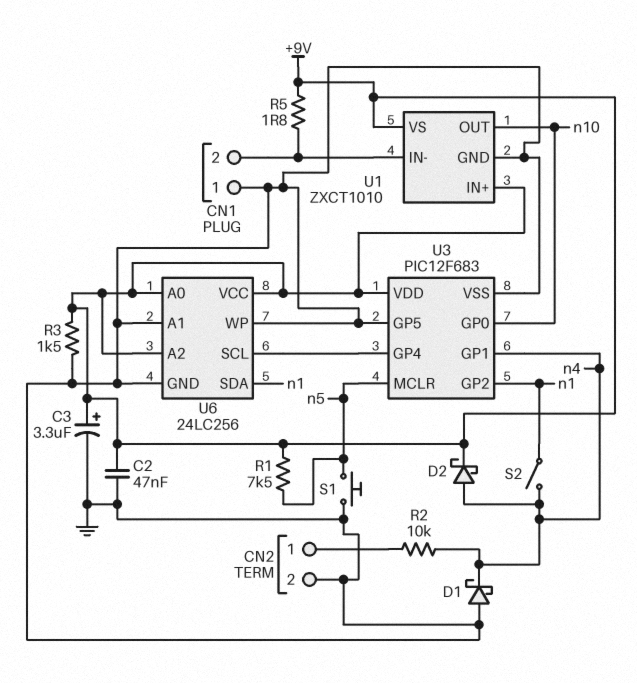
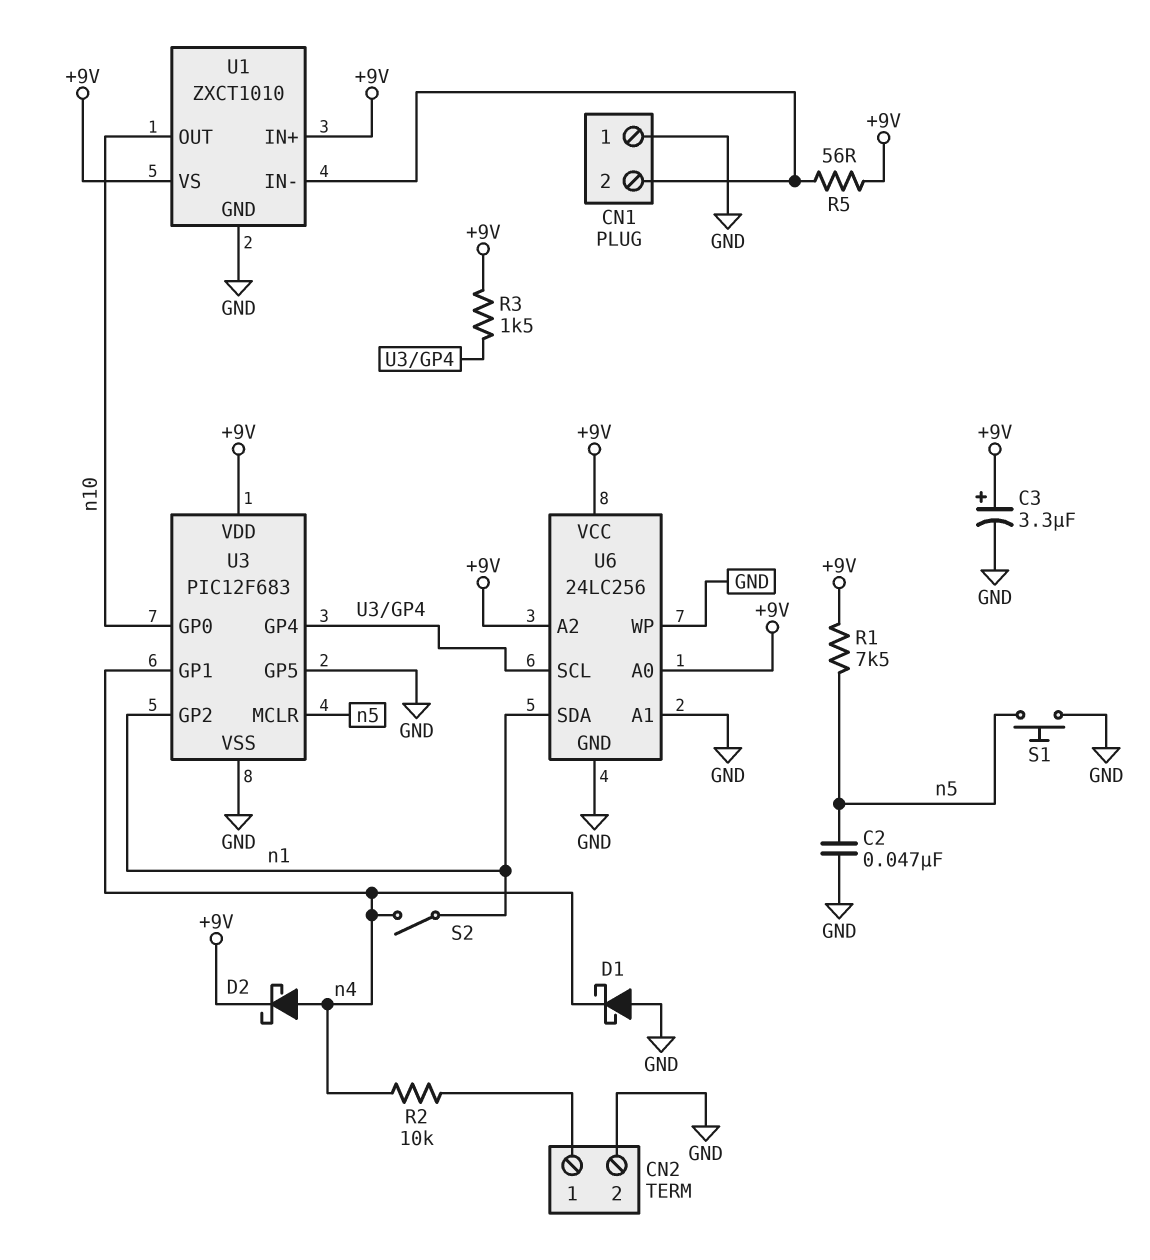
C2: 47nF (+9V, GND) -> 47nF (GND, n5)
R3: 1.5k (+9V, GND) -> 1.5k (+9V, U3/GP4)
R5: 1.8 (+9V, CN1/2) -> 56 (+9V, CN1/2)

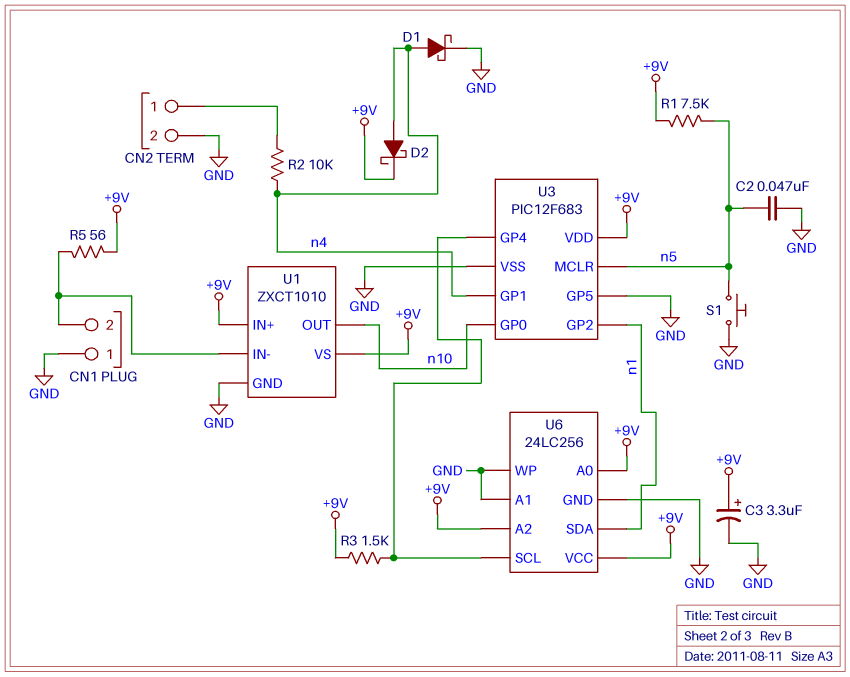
D1: schottky (A GND, K n4) -> schottky (A n4, K GND)
S2: switch (n1, n4) -> none

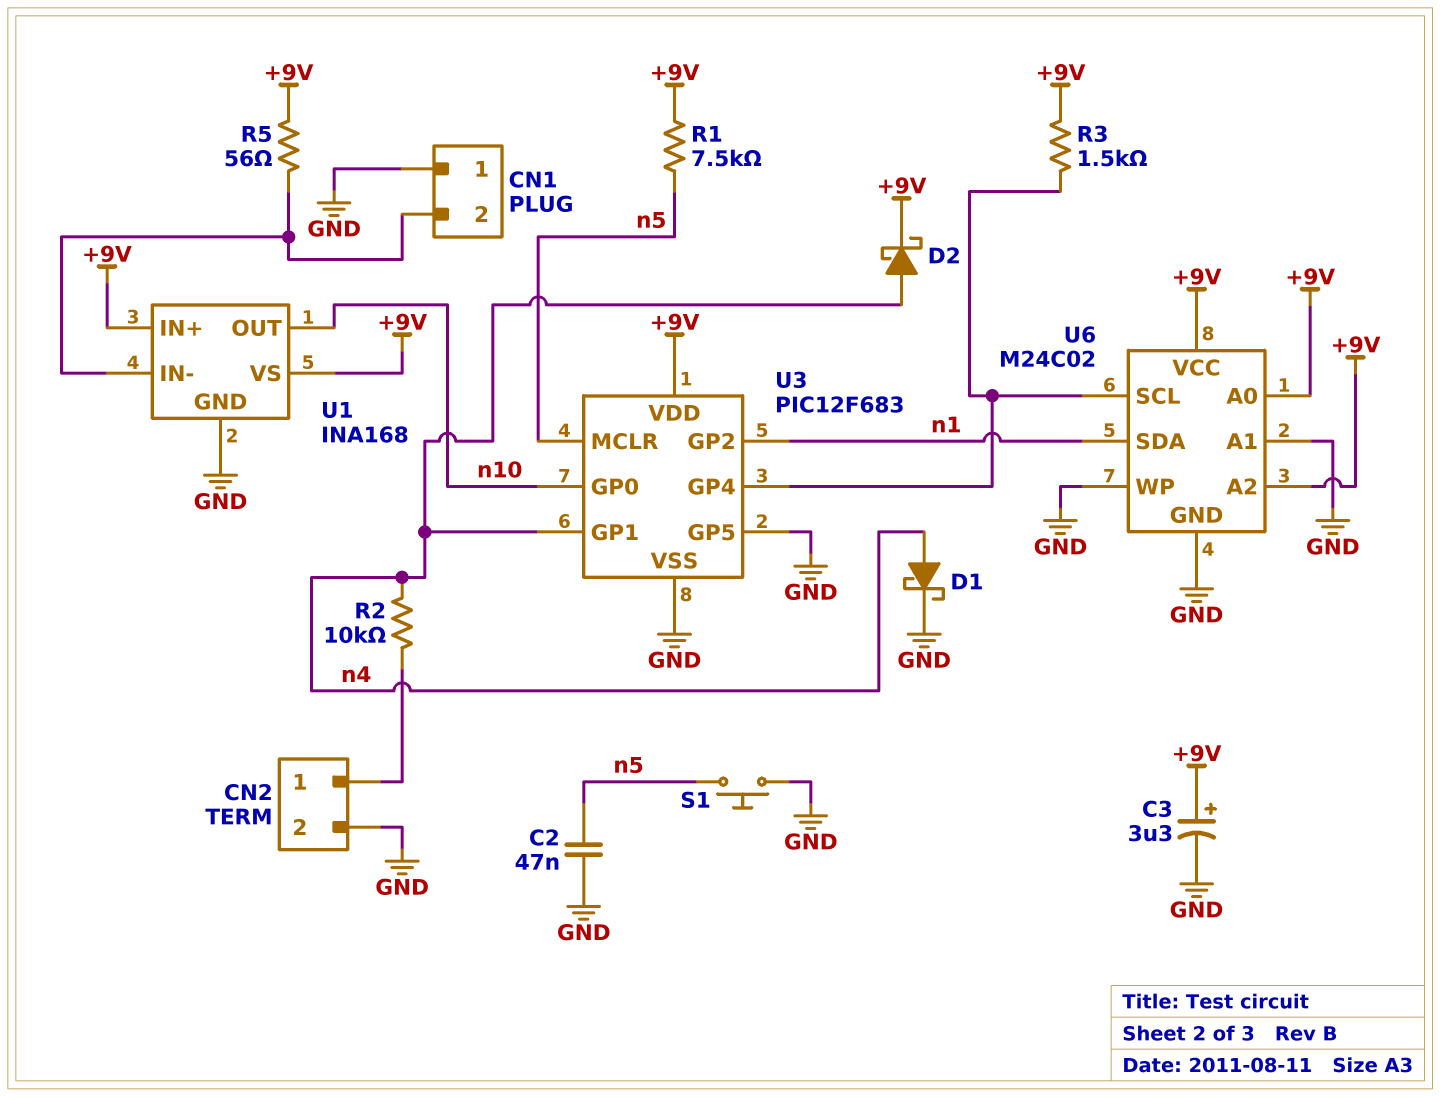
U1: ZXCT1010 -> INA168
U6: 24LC256 -> M24C02

